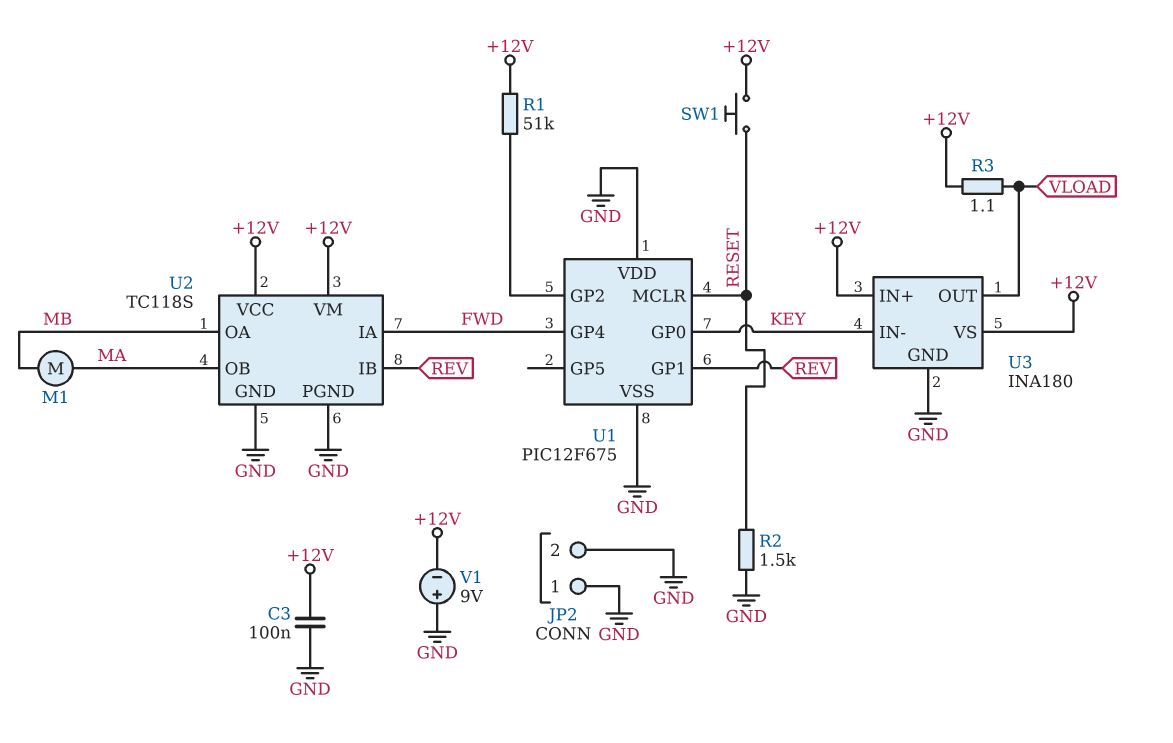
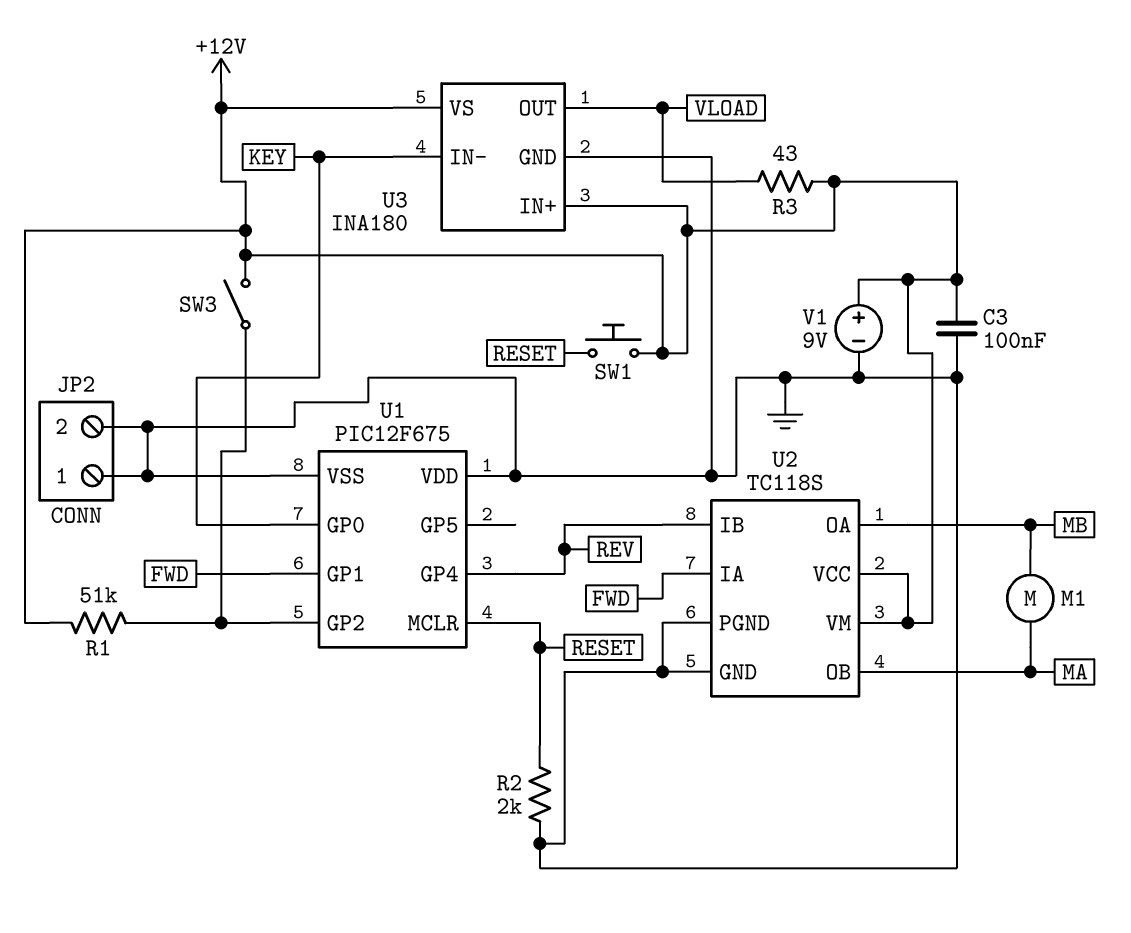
R2: 1.5k (GND, RESET) -> 2k (GND, RESET)
R3: 1.1 (+12V, VLOAD) -> 43 (+12V, VLOAD)
SW3: none -> switch (+12V, U1/GP2)
U1 pin GP1: REV -> FWD
U1 pin GP4: FWD -> REV
V1: 9V (plus GND, minus +12V) -> 9V (plus +12V, minus GND)

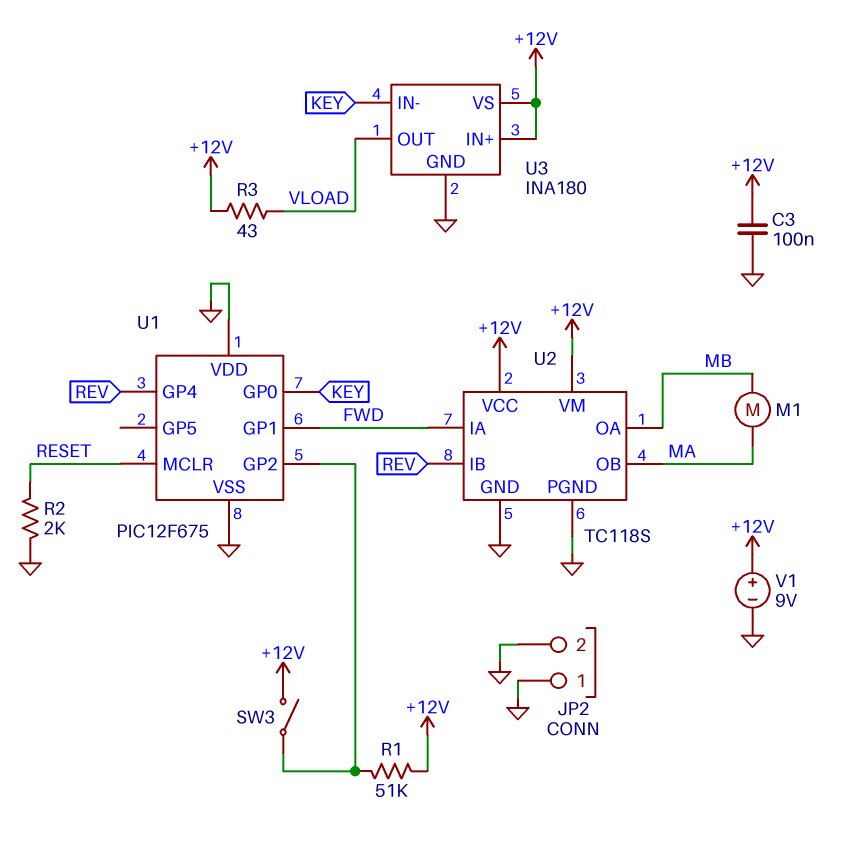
SW1: button (+12V, RESET) -> none

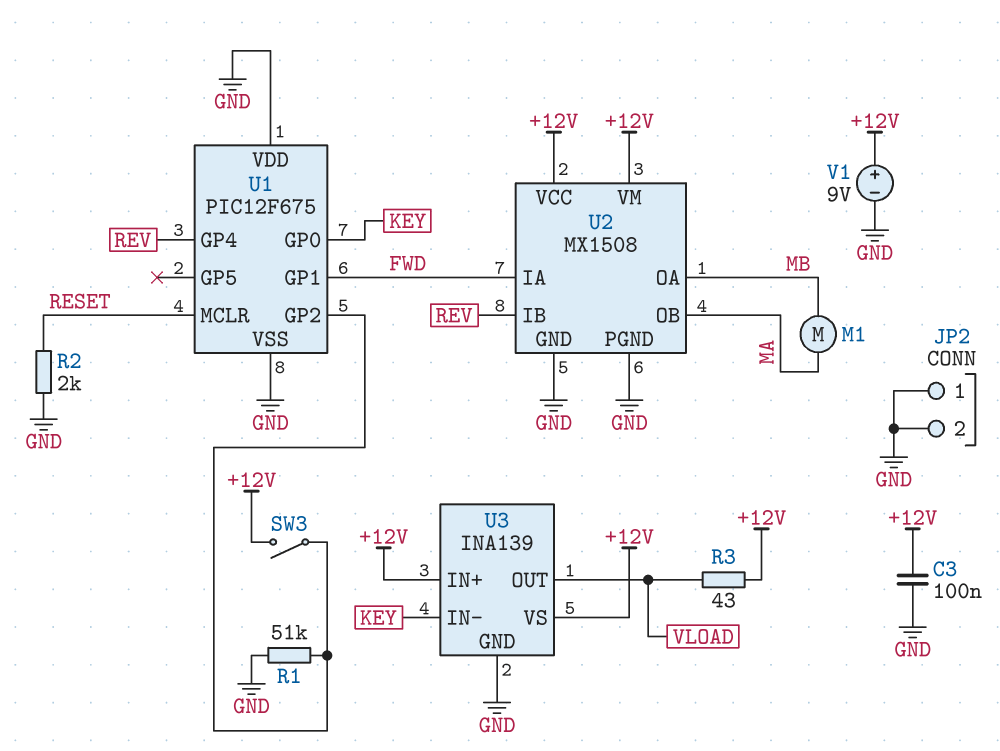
R1: 51k (+12V, U1/GP2) -> 51k (GND, U1/GP2)
U2: TC118S -> MX1508
U3: INA180 -> INA139

